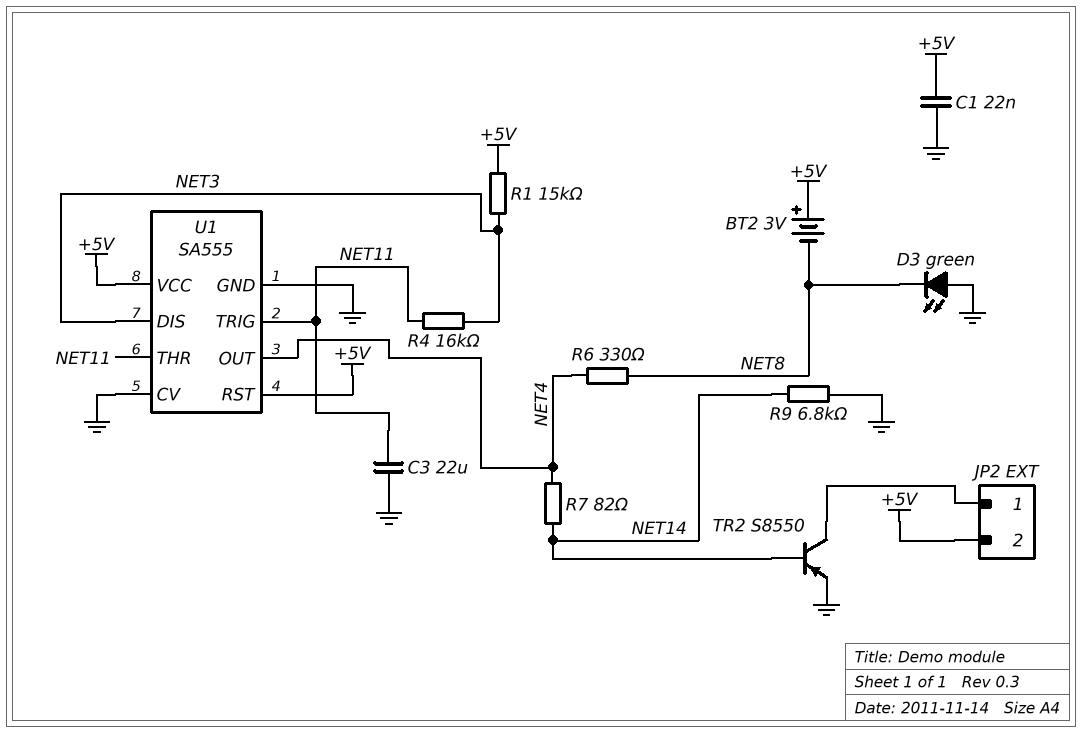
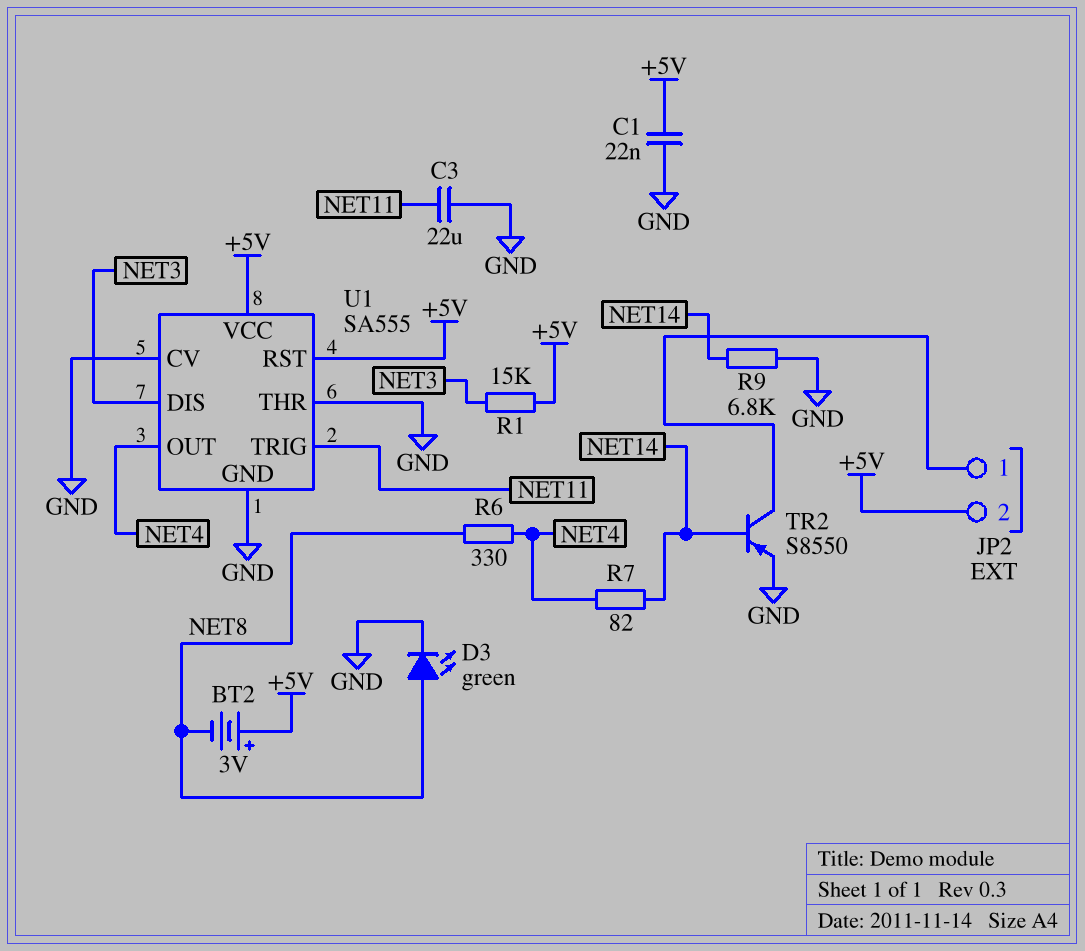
D3: LED green (A GND, K NET8) -> LED green (A NET8, K GND)
R4: 16k (NET3, NET11) -> none
U1 pin THR: NET11 -> GND

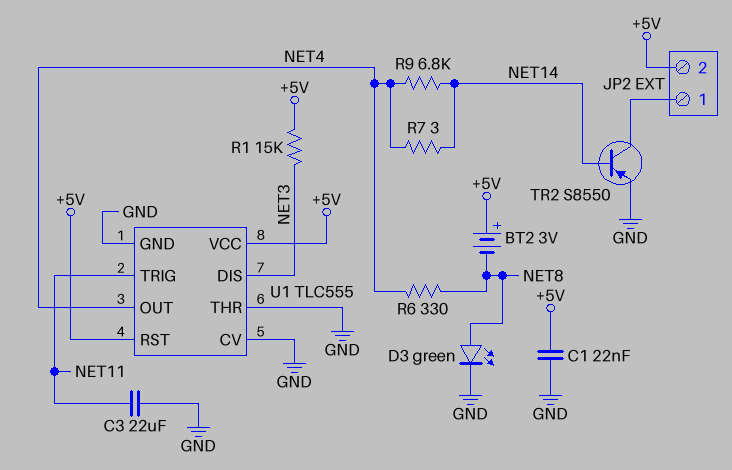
R7: 82 (NET4, NET14) -> 3 (NET4, NET14)
R9: 6.8k (GND, NET14) -> 6.8k (NET4, NET14)
U1: SA555 -> TLC555

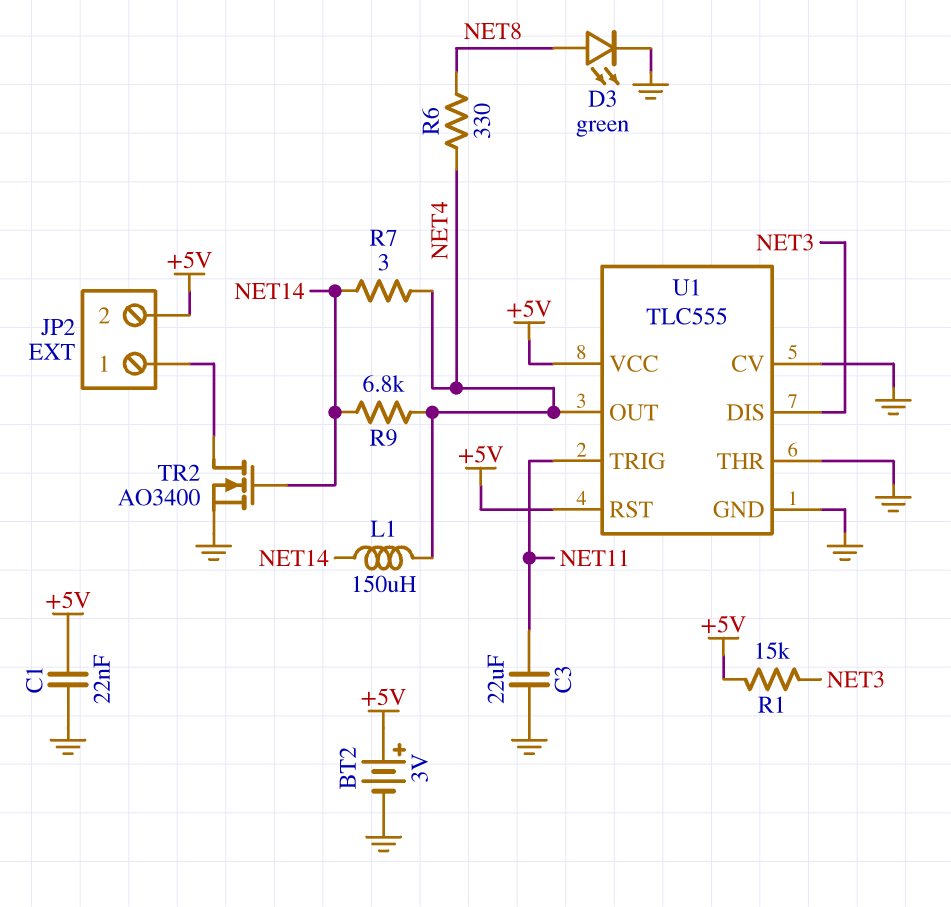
BT2: 3V (plus +5V, minus NET8) -> 3V (plus +5V, minus GND)
L1: none -> 150uH (NET4, NET14)
TR2: PNP S8550 (B NET14, C JP2/1, E GND) -> NMOS AO3400 (G NET14, D JP2/1, S GND)

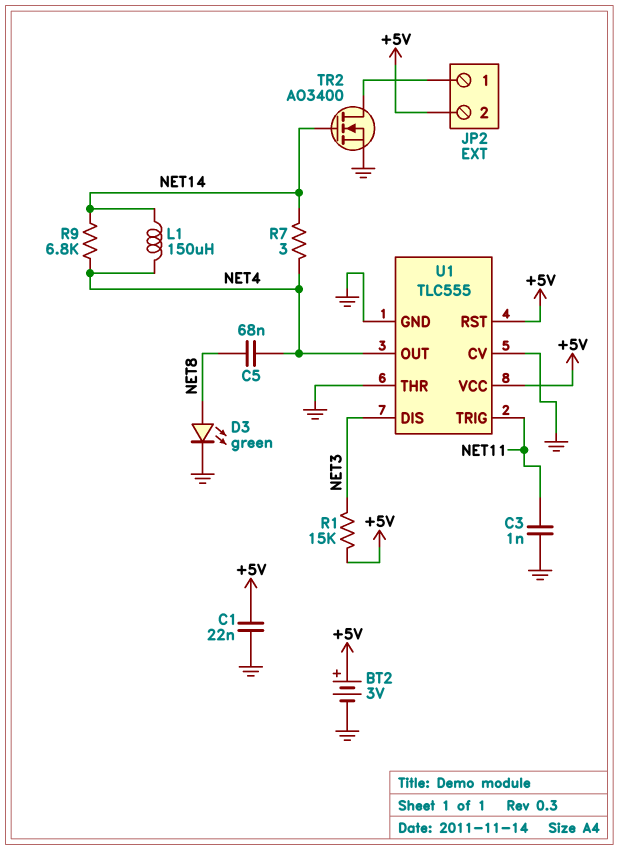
C3: 22uF (GND, NET11) -> 1nF (GND, NET11)
C5: none -> 68nF (NET4, NET8)
R6: 330 (NET4, NET8) -> none

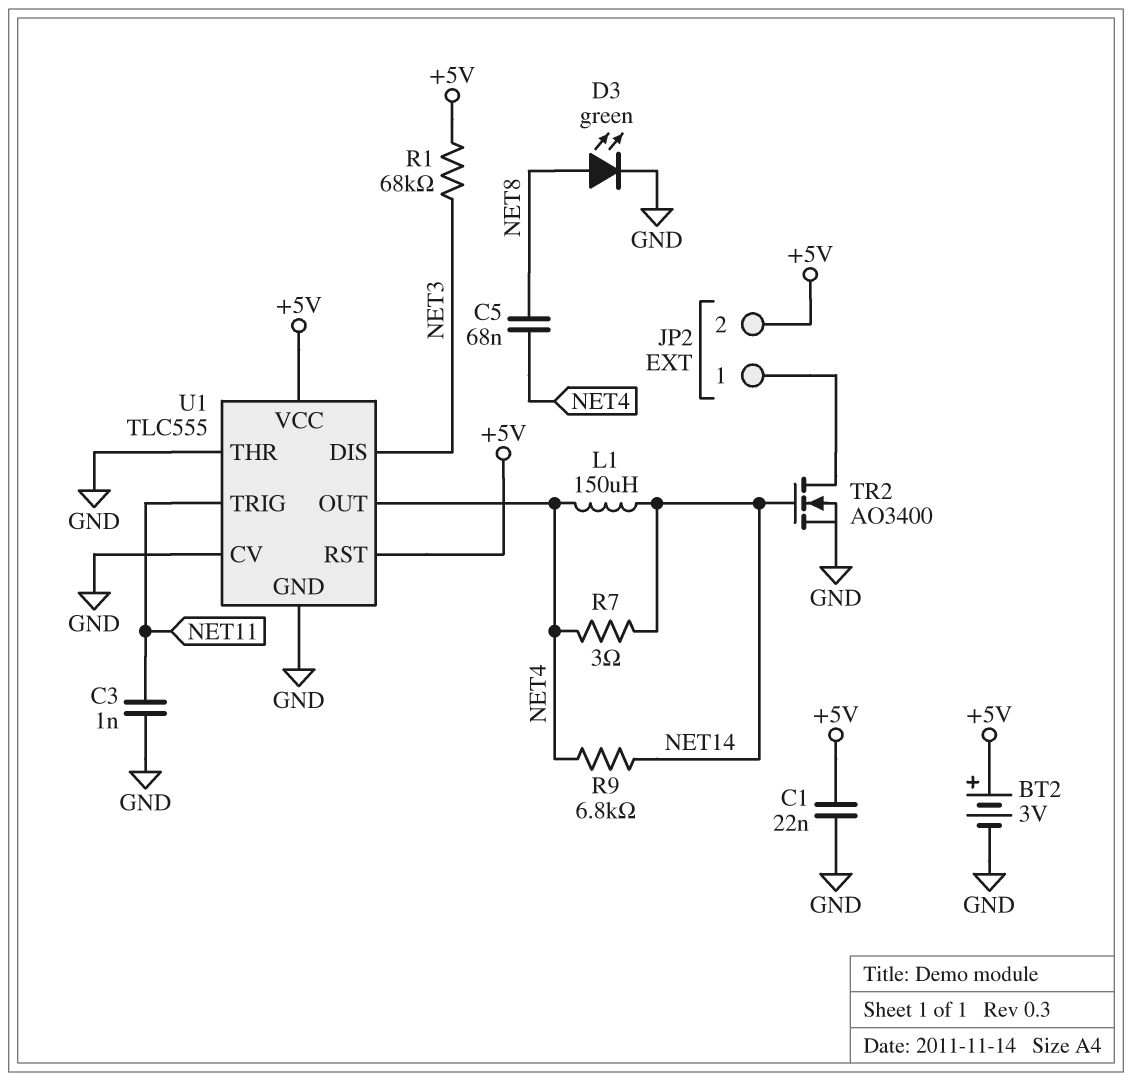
R1: 15k (+5V, NET3) -> 68k (+5V, NET3)

